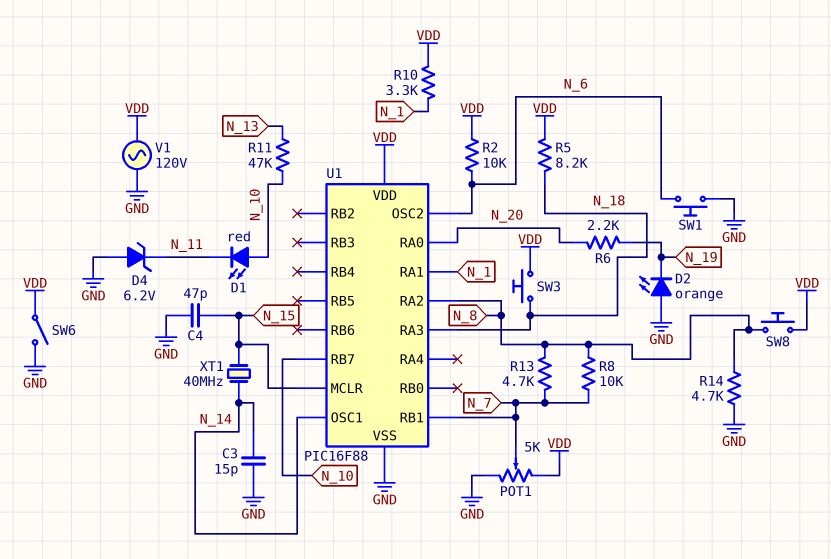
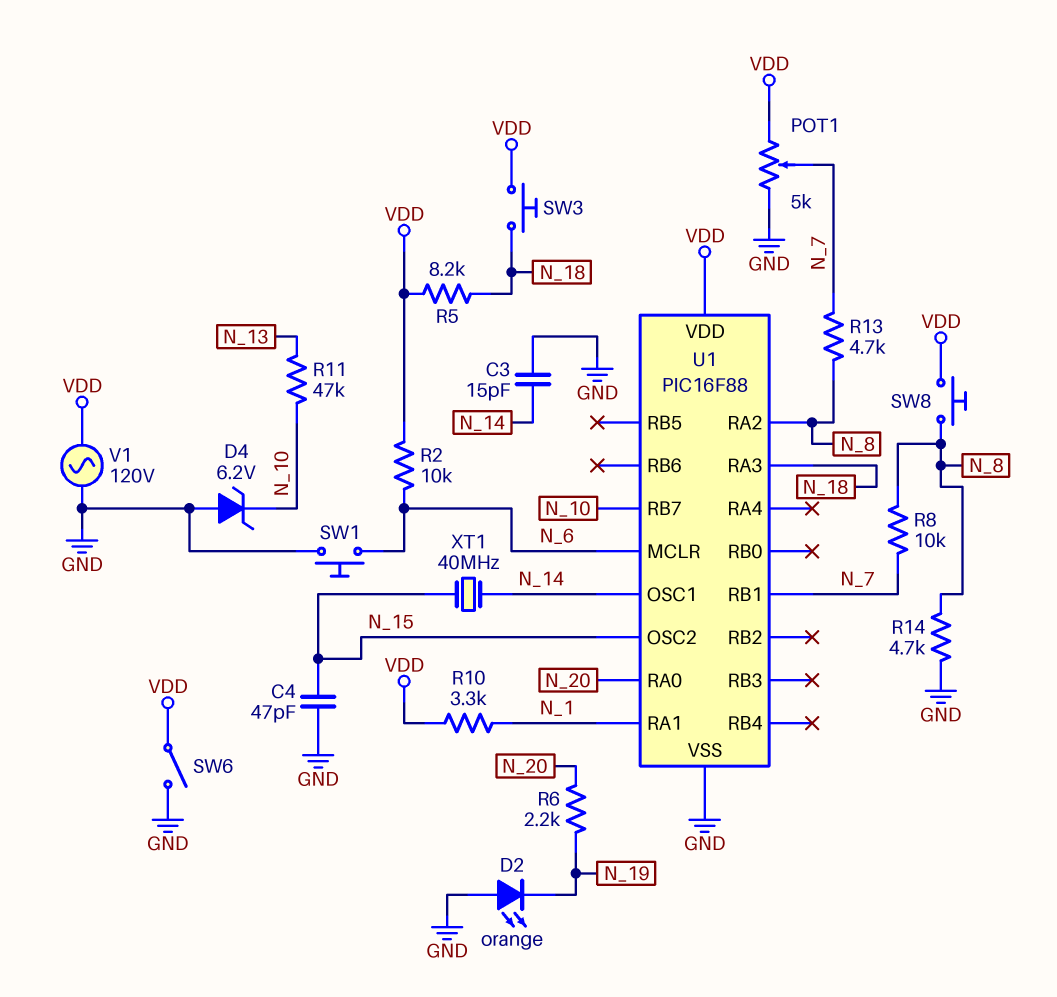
D1: LED red (A N_10, K N_11) -> none
D4: zener 6.2V (A GND, K N_11) -> zener 6.2V (A GND, K N_10)
U1 pin MCLR: N_15 -> N_6
U1 pin OSC2: N_6 -> N_15

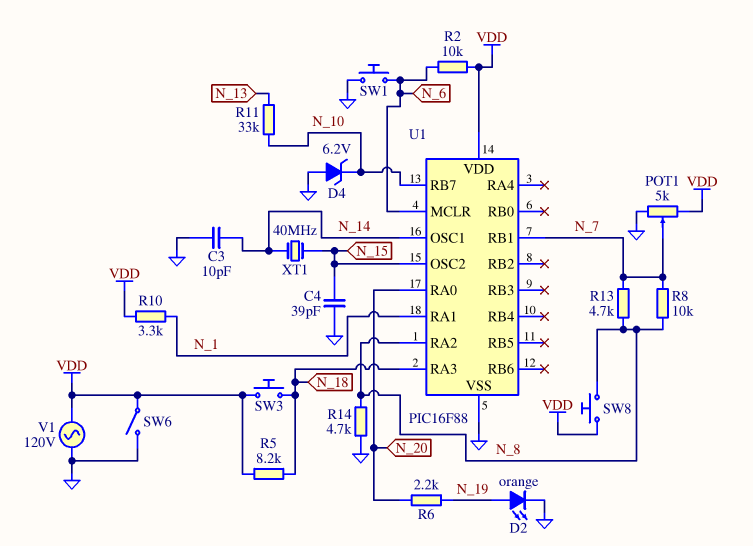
C3: 15pF (GND, N_14) -> 10pF (GND, N_14)
C4: 47pF (GND, N_15) -> 39pF (GND, N_15)
D2: LED orange (A GND, K N_19) -> LED orange (A N_19, K GND)
R11: 47k (N_10, N_13) -> 33k (N_10, N_13)

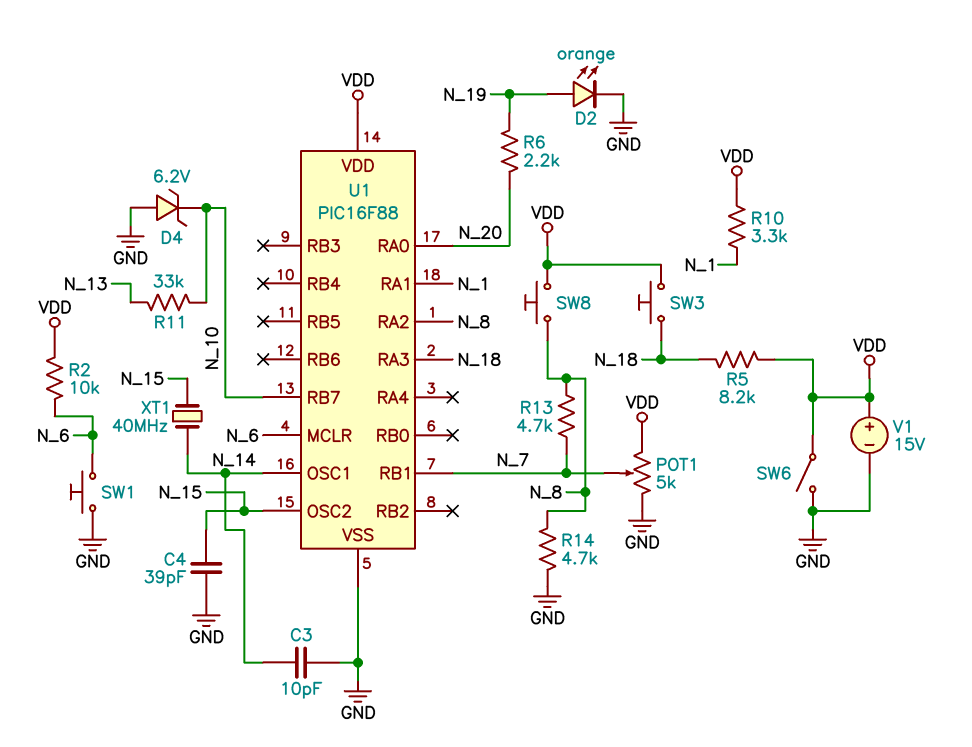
R8: 10k (N_7, N_8) -> none
V1: AC 120V (GND, VDD) -> 15V (plus VDD, minus GND)

